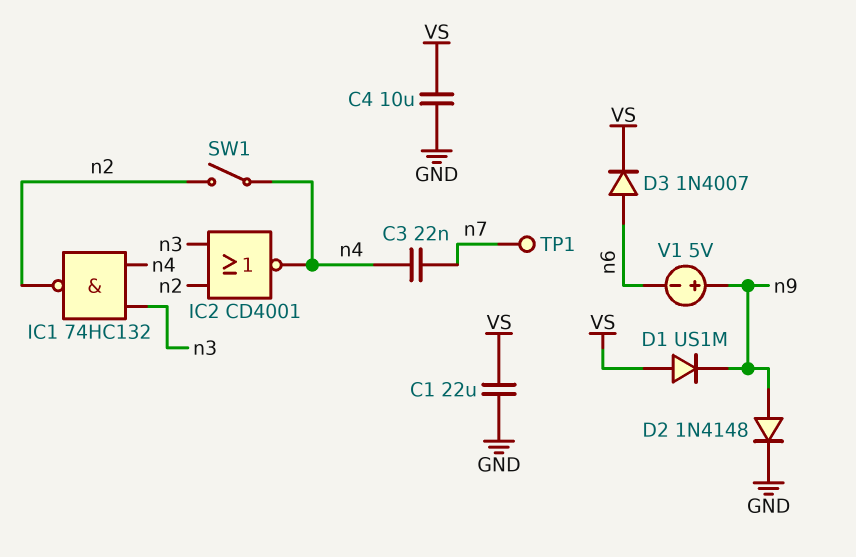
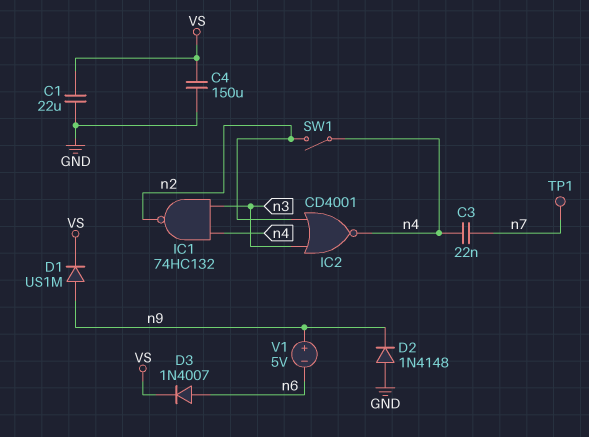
C4: 10uF (GND, VS) -> 150uF (GND, VS)
D1: diode US1M (A VS, K n9) -> diode US1M (A n9, K VS)
D2: diode 1N4148 (A n9, K GND) -> diode 1N4148 (A GND, K n9)

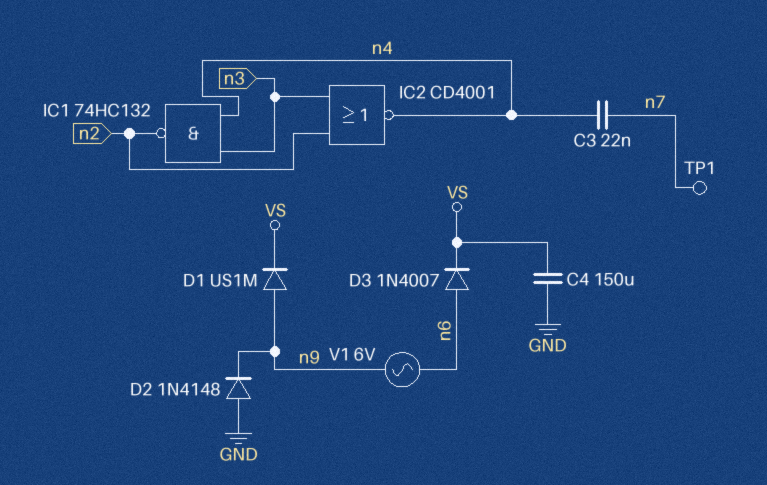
C1: 22uF (GND, VS) -> none
SW1: switch (n2, n4) -> none
V1: 5V (plus n9, minus n6) -> AC 6V (n6, n9)

